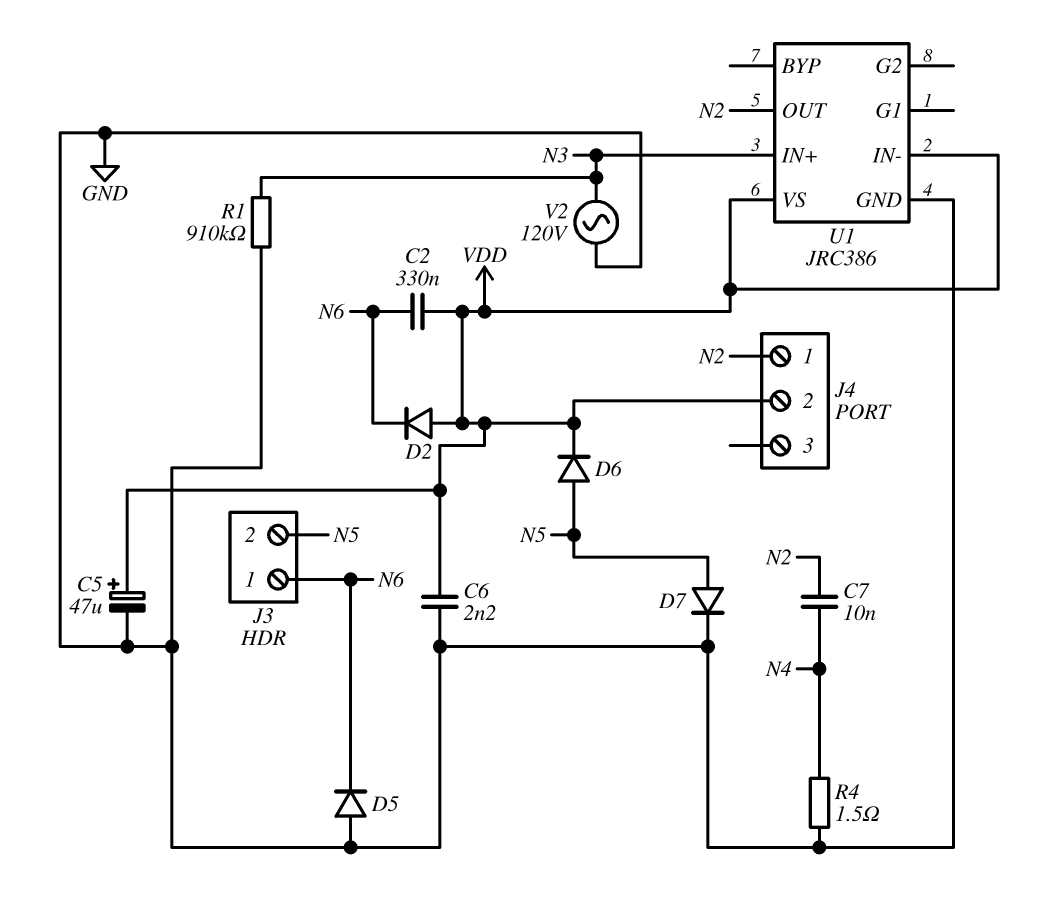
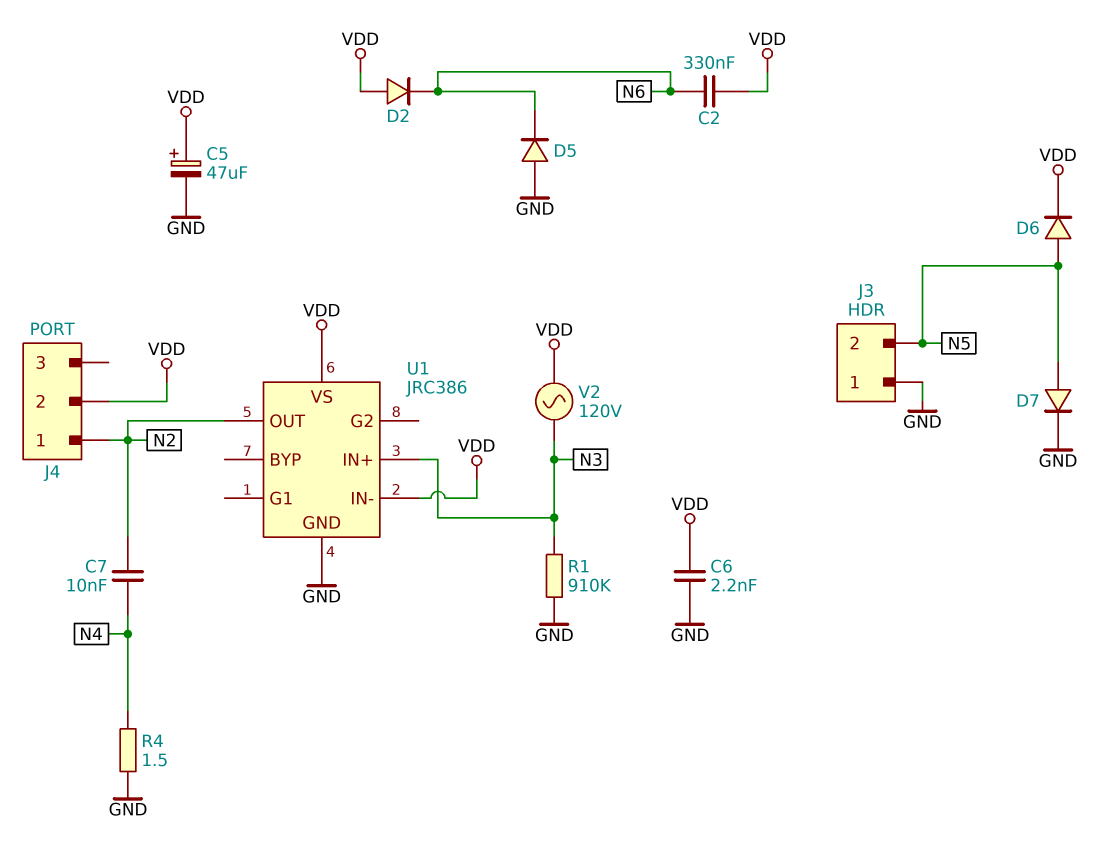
J3 pin 1: N6 -> GND
V2: AC 120V (GND, N3) -> AC 120V (N3, VDD)

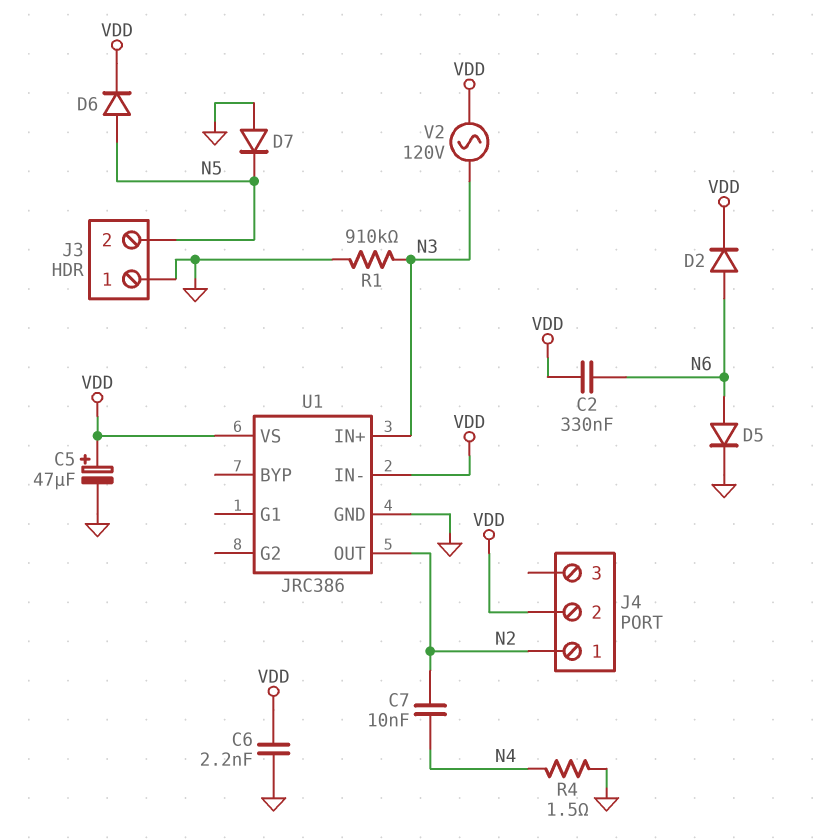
D2: diode (A VDD, K N6) -> diode (A N6, K VDD)
D5: diode (A GND, K N6) -> diode (A N6, K GND)
D7: diode (A N5, K GND) -> diode (A GND, K N5)

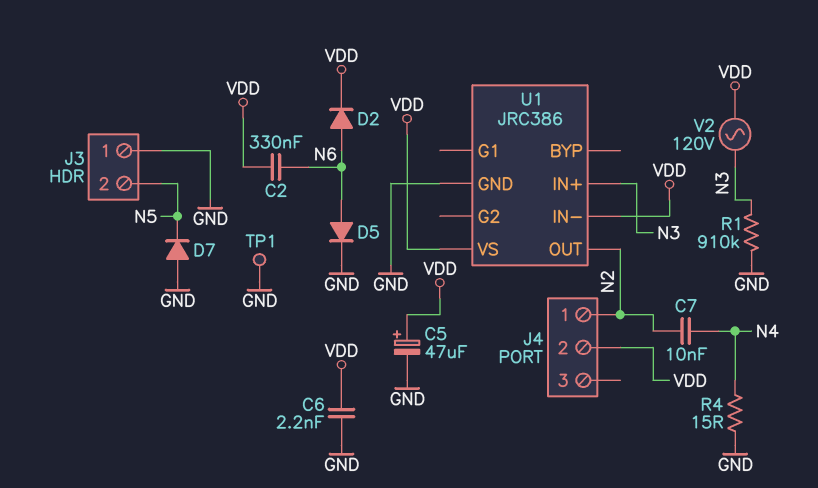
D6: diode (A N5, K VDD) -> none
R4: 1.5 (GND, N4) -> 15 (GND, N4)
TP1: none -> test point (GND)

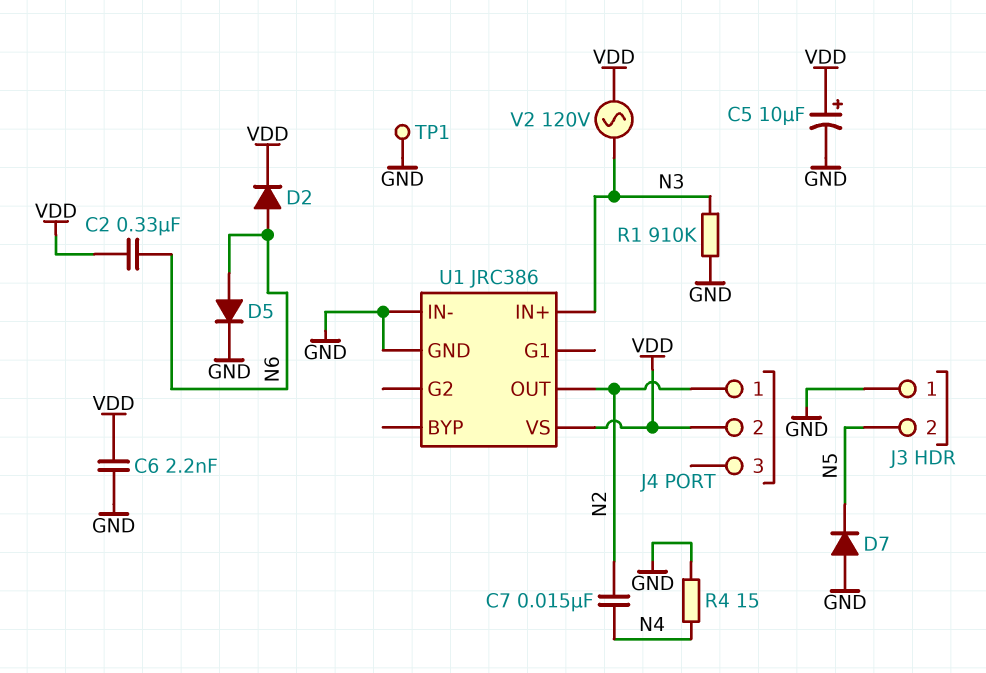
C5: 47uF (plus VDD, minus GND) -> 10uF (plus VDD, minus GND)
C7: 10nF (N2, N4) -> 15nF (N2, N4)
U1 pin IN-: VDD -> GND

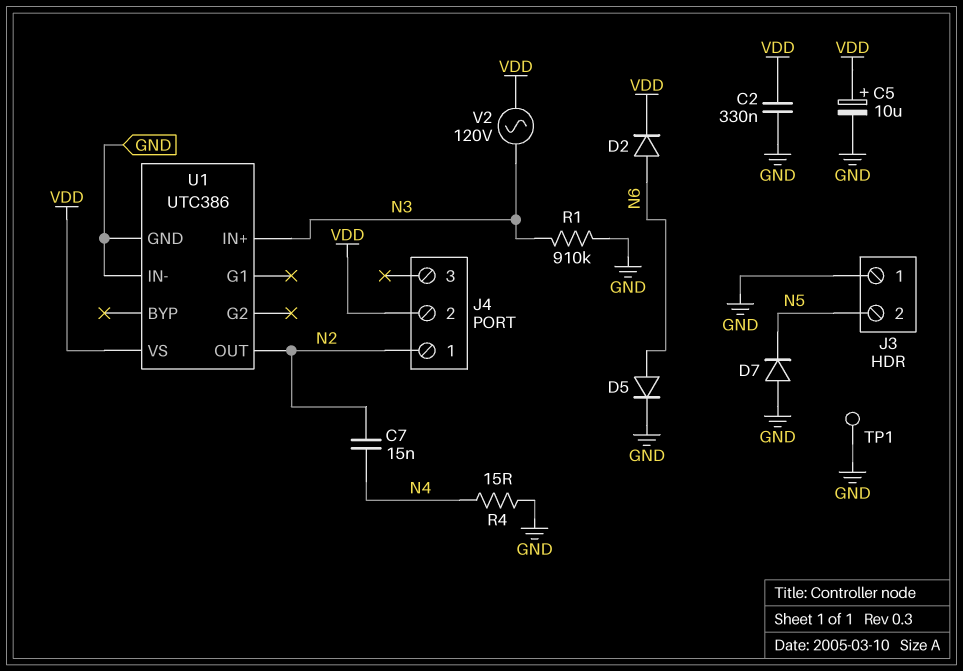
C2: 330nF (N6, VDD) -> 330nF (GND, VDD)
C6: 2.2nF (GND, VDD) -> none
U1: JRC386 -> UTC386

